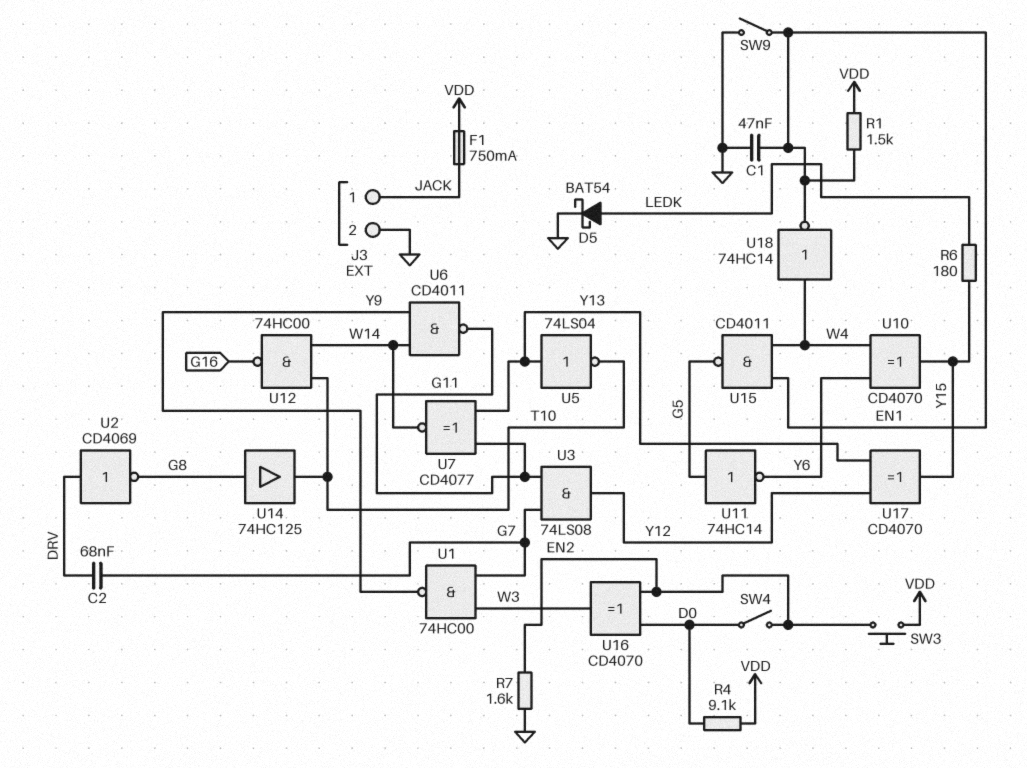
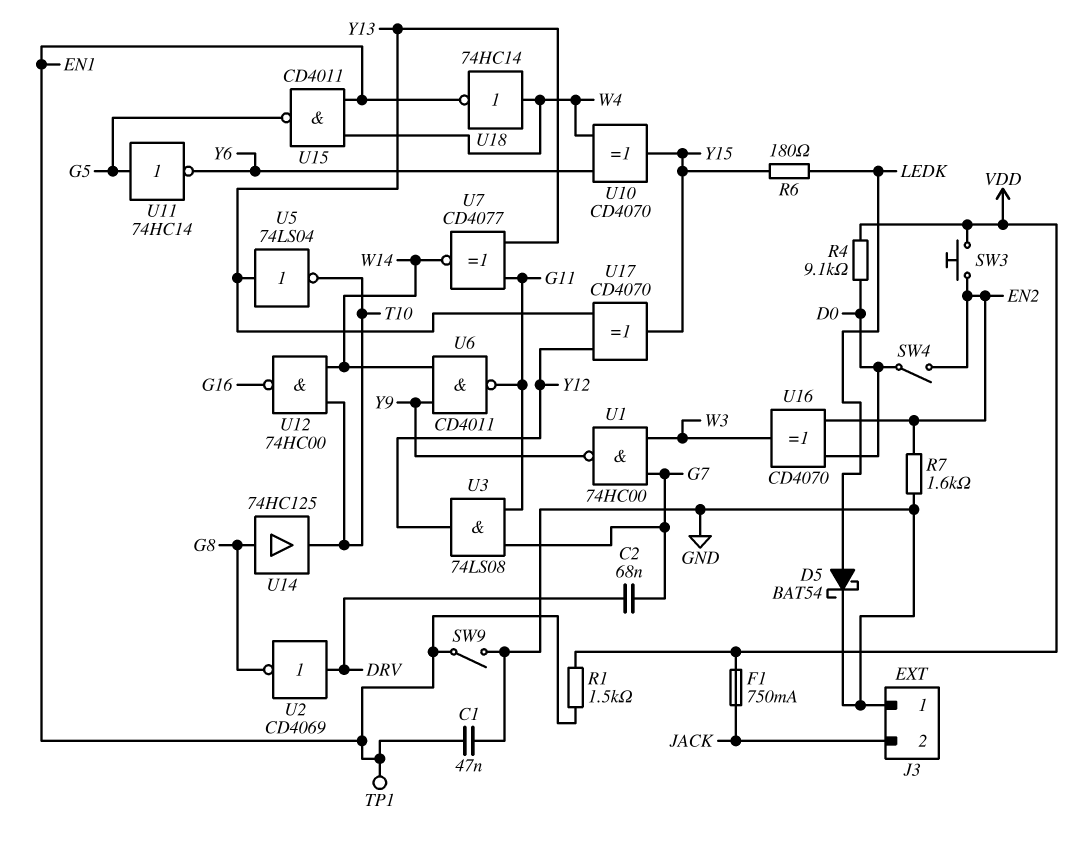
J3 pin 1: JACK -> GND
J3 pin 2: GND -> JACK
TP1: none -> test point (EN1)

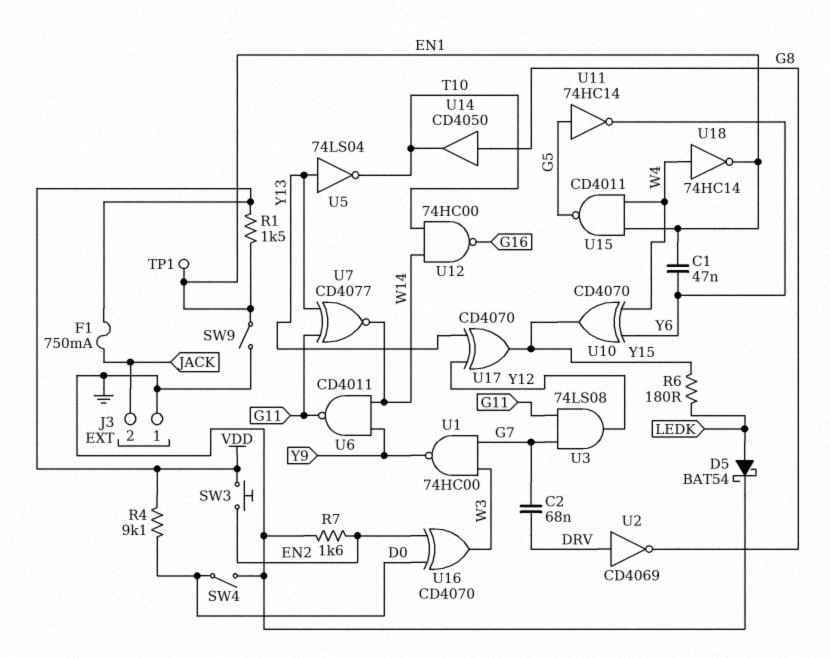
C1: 47nF (EN1, GND) -> 47nF (EN1, Y6)
SW4: switch (D0, EN2) -> switch (D0, GND)
U14: buffer 74HC125 (in G8, out T10) -> buffer CD4050 (in G8, out T10)

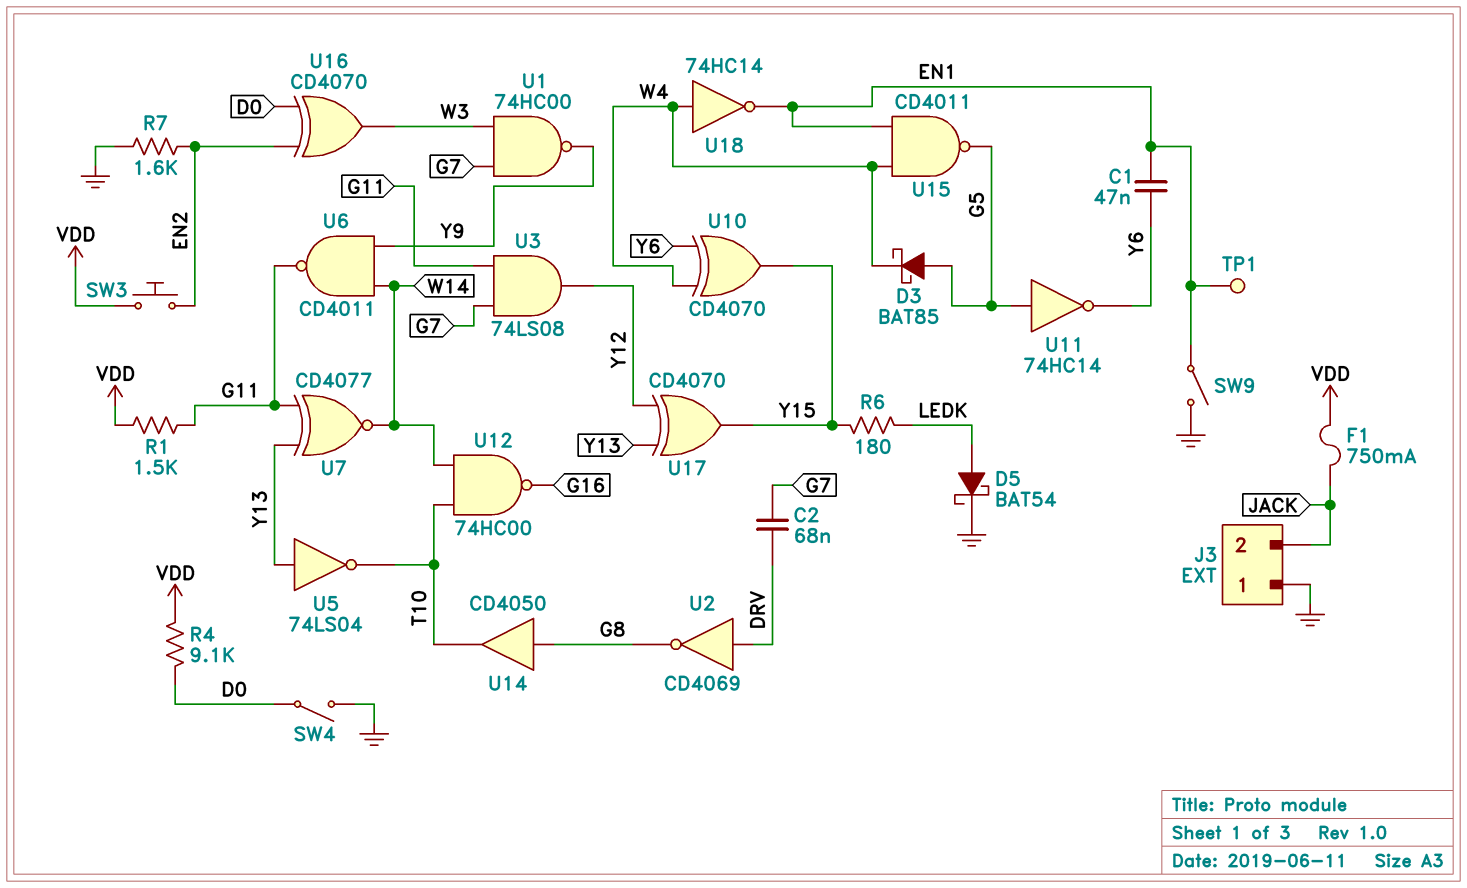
D3: none -> schottky BAT85 (A G5, K W4)
R1: 1.5k (EN1, VDD) -> 1.5k (G11, VDD)

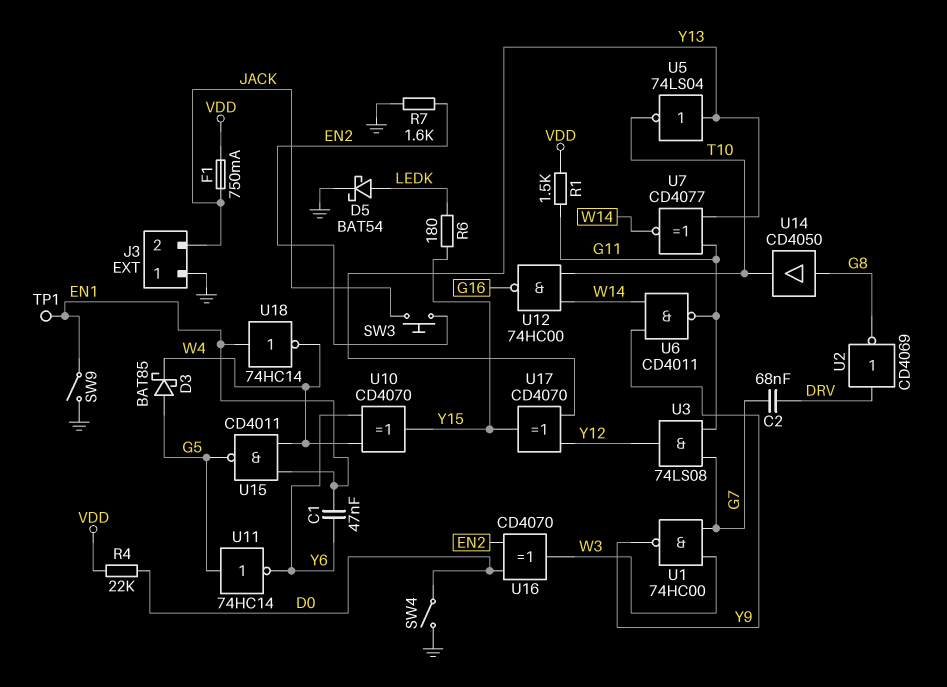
R4: 9.1k (D0, VDD) -> 22k (D0, VDD)
SW3: button (EN2, VDD) -> button (EN2, JACK)
U18: NOT 74HC14 (in W4, out EN1) -> NOT 74HC14 (in EN1, out W4)

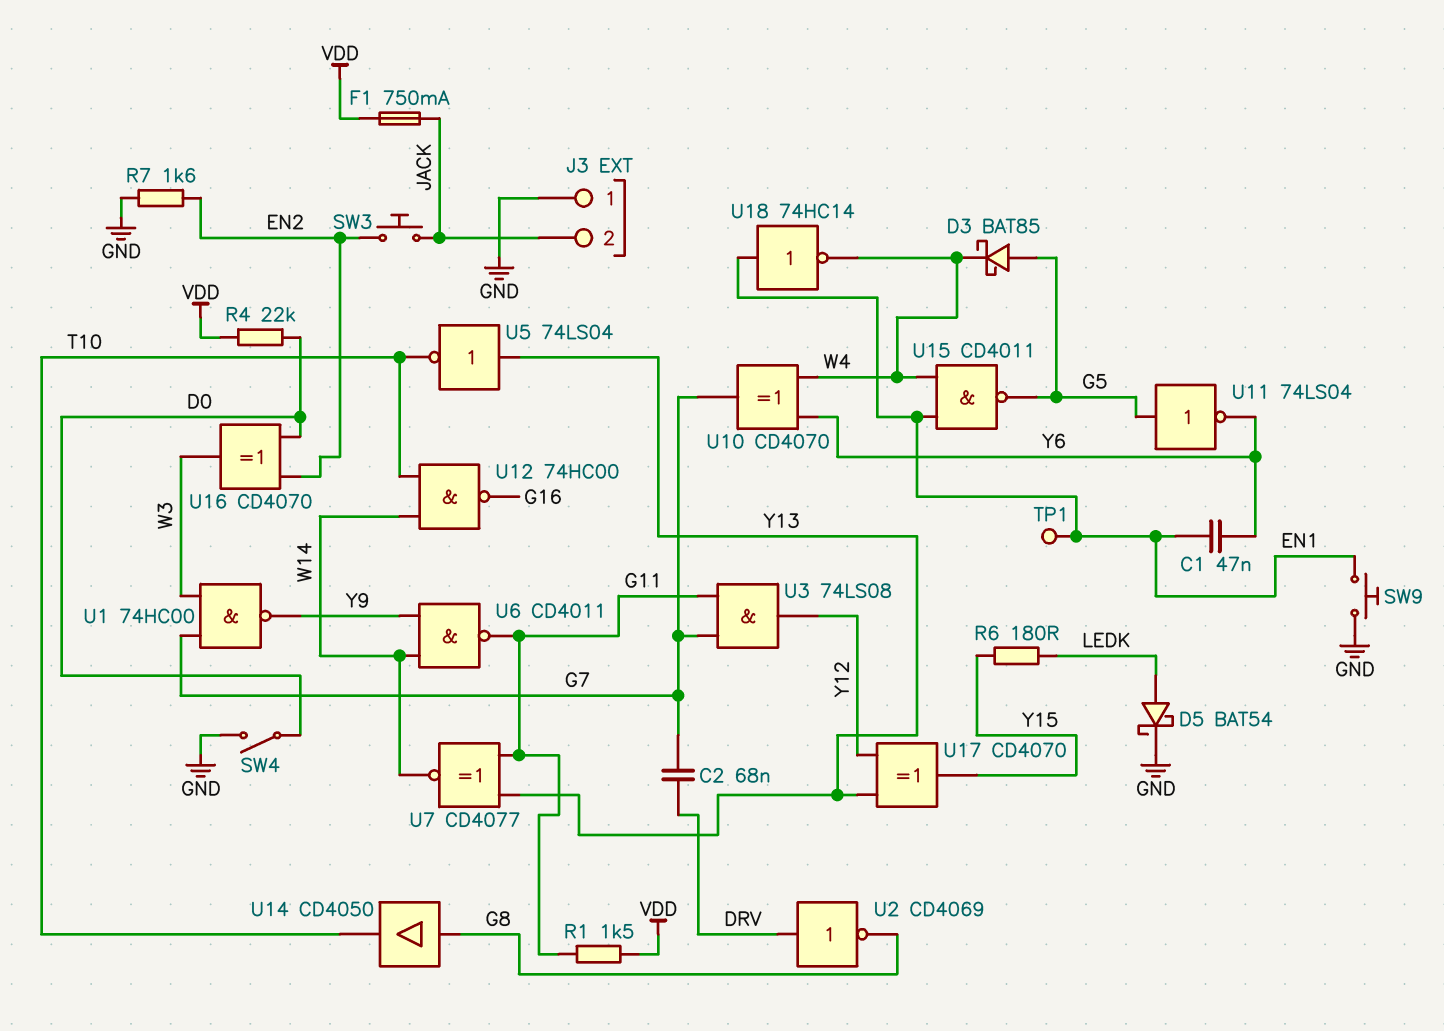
SW9: switch (EN1, GND) -> button (EN1, GND)
U10: XOR CD4070 (in W4, in Y6, out Y15) -> XOR CD4070 (in W4, in Y6, out G7)
U11: NOT 74HC14 (in G5, out Y6) -> NOT 74LS04 (in G5, out Y6)

